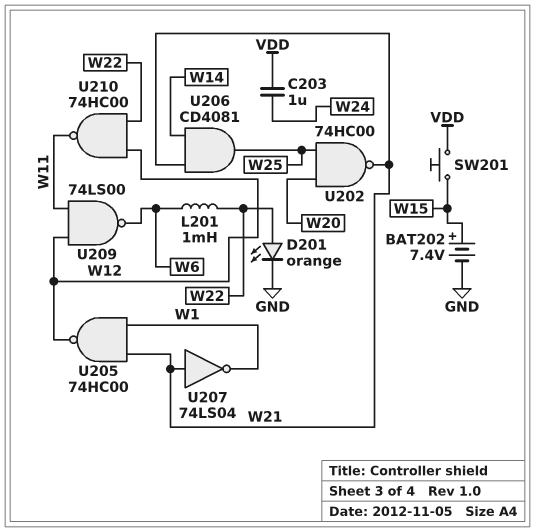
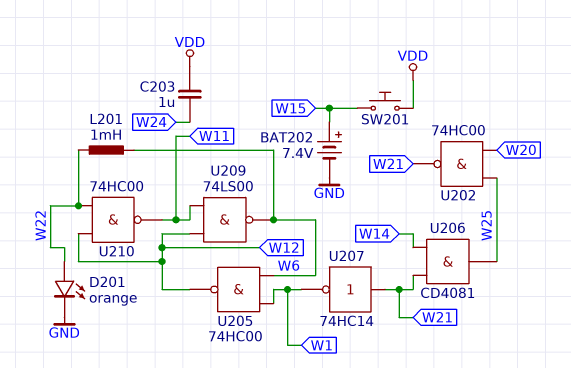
U205: NAND 74HC00 (in W1, in W21, out W12) -> NAND 74HC00 (in W1, in W6, out W12)
U207: NOT 74LS04 (in W21, out W1) -> NOT 74HC14 (in W21, out W1)

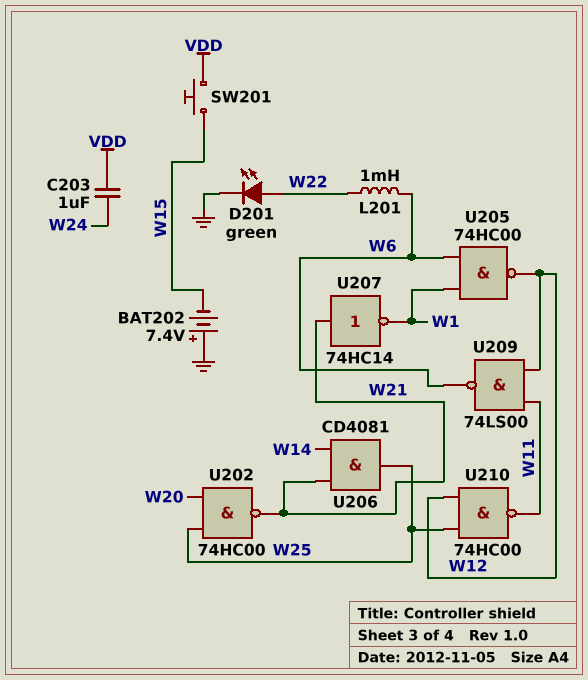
BAT202: 7.4V (plus W15, minus GND) -> 7.4V (plus GND, minus W15)
D201: LED orange (A W22, K GND) -> LED green (A W22, K GND)
U210: NAND 74HC00 (in W12, in W22, out W11) -> NAND 74HC00 (in W12, in W25, out W11)

